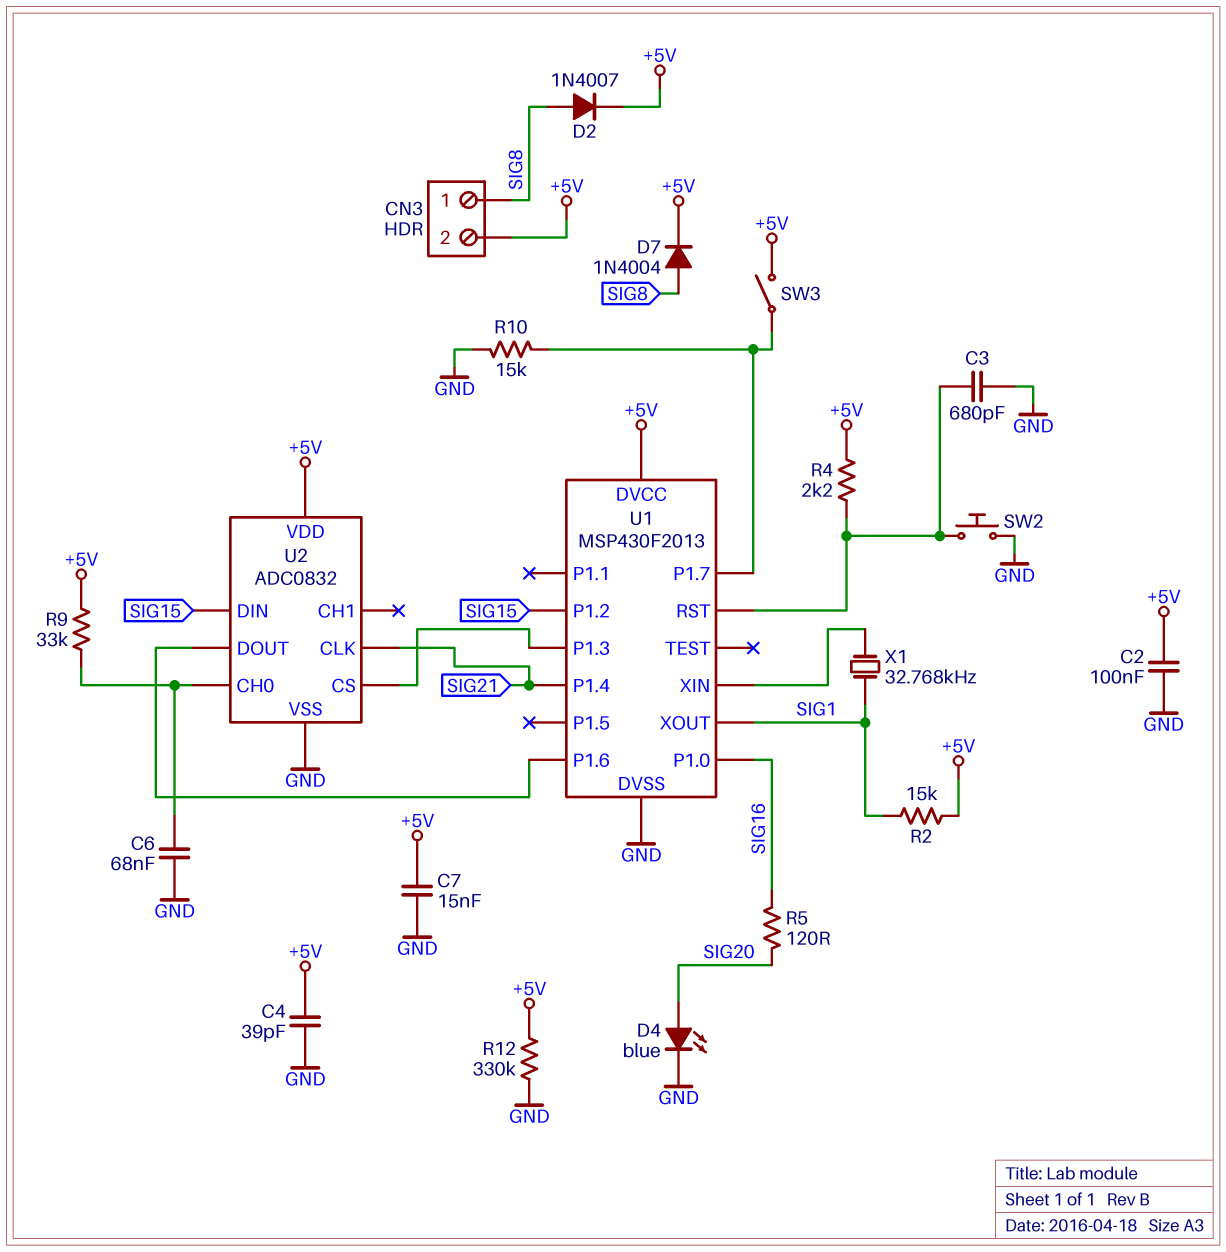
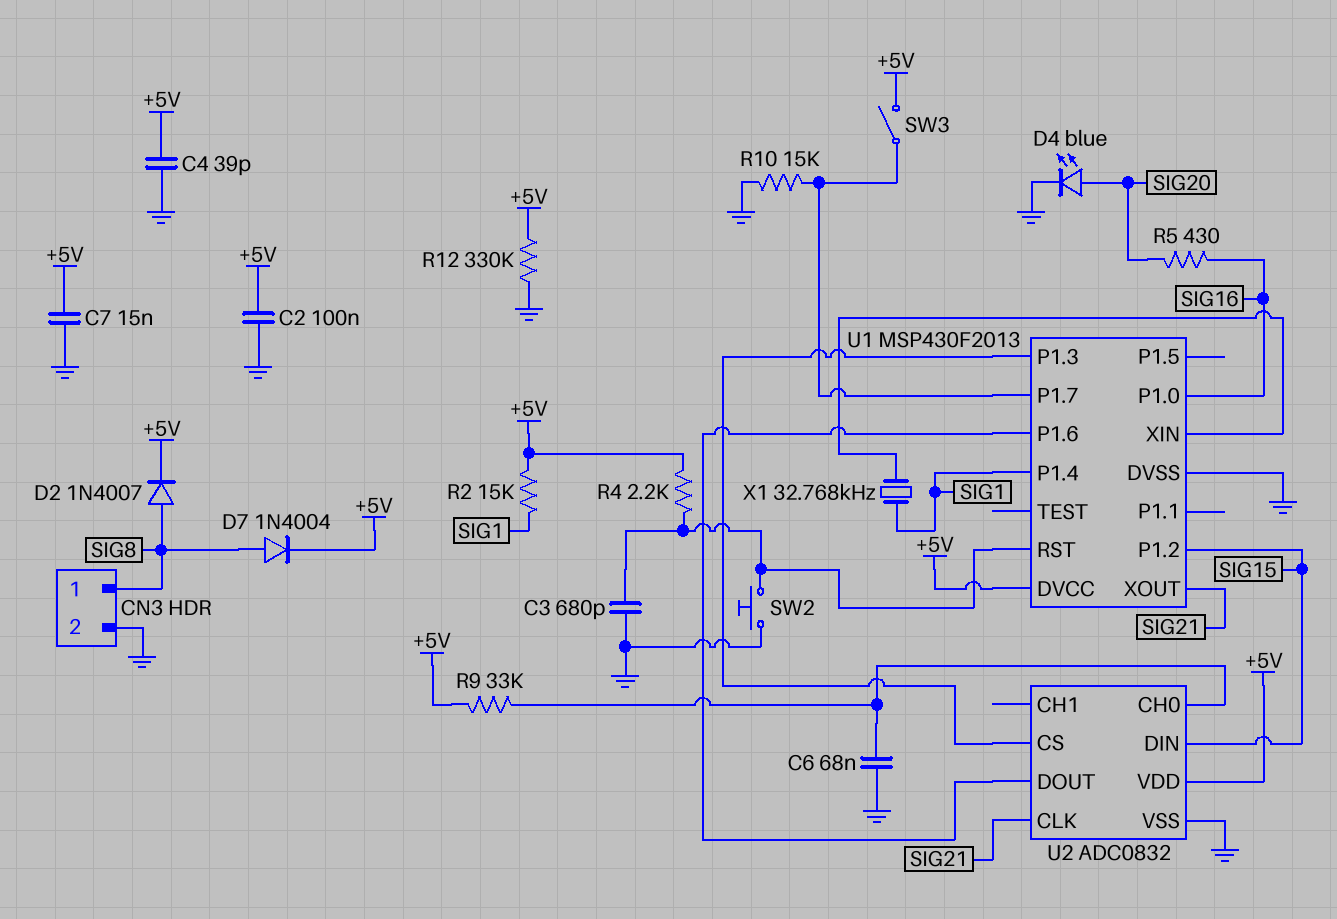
CN3 pin 2: +5V -> GND
R5: 120 (SIG16, SIG20) -> 430 (SIG16, SIG20)
U1 pin P1.4: SIG21 -> SIG1
U1 pin XOUT: SIG1 -> SIG21

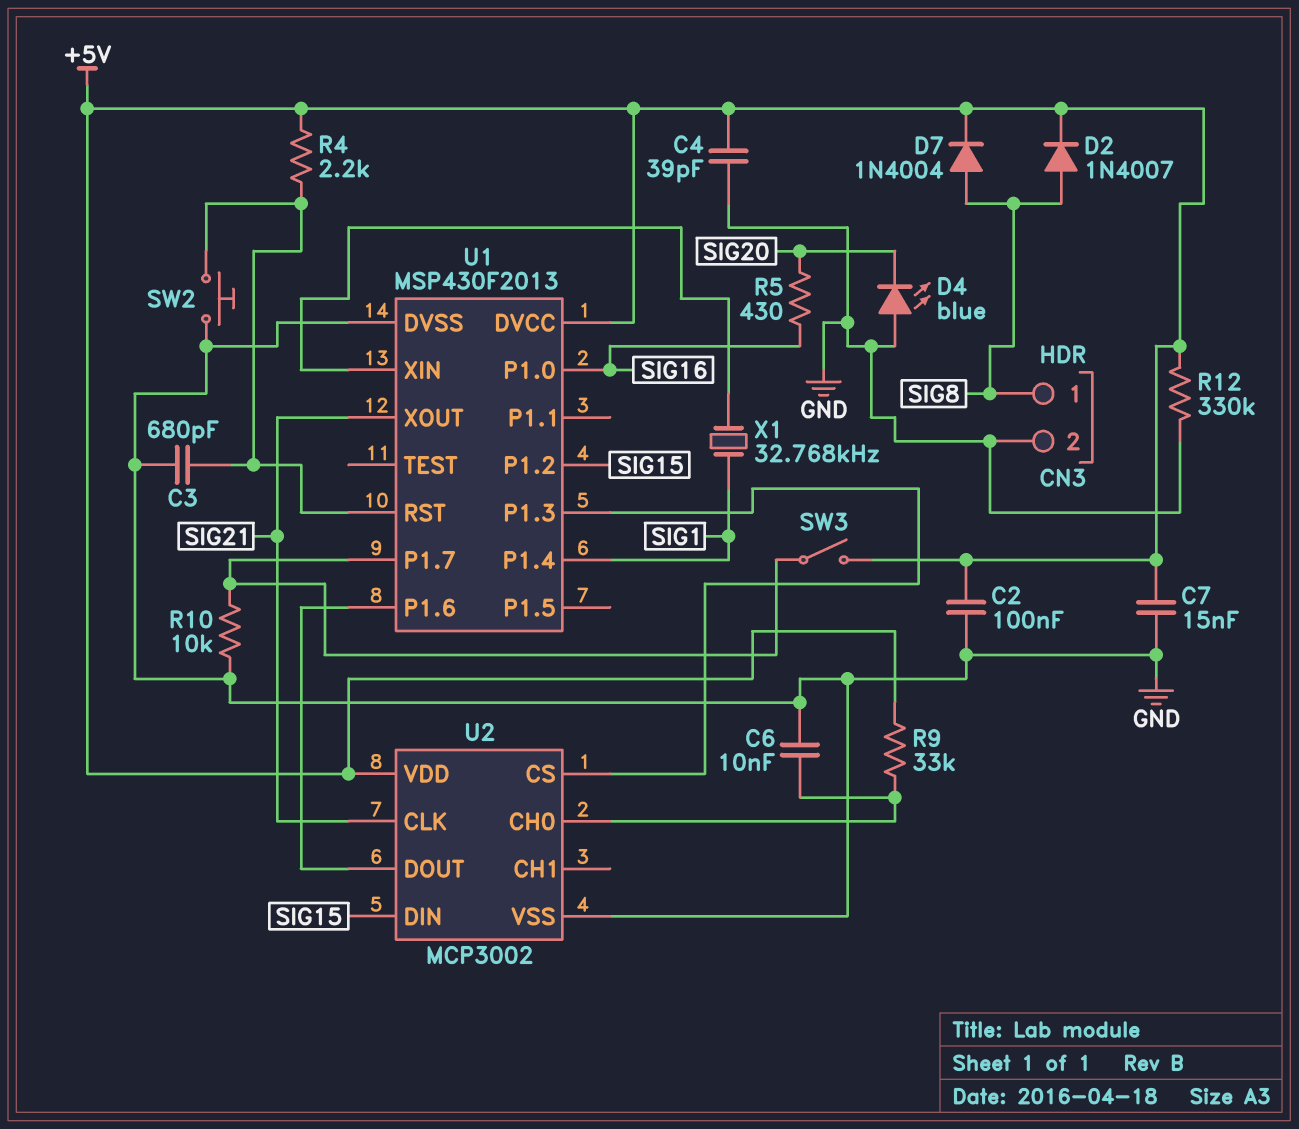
C6: 68nF (GND, U2/CH0) -> 10nF (GND, U2/CH0)
D4: LED blue (A SIG20, K GND) -> LED blue (A GND, K SIG20)
R2: 15k (+5V, SIG1) -> none
R10: 15k (GND, U1/P1.7) -> 10k (GND, U1/P1.7)
U2: ADC0832 -> MCP3002

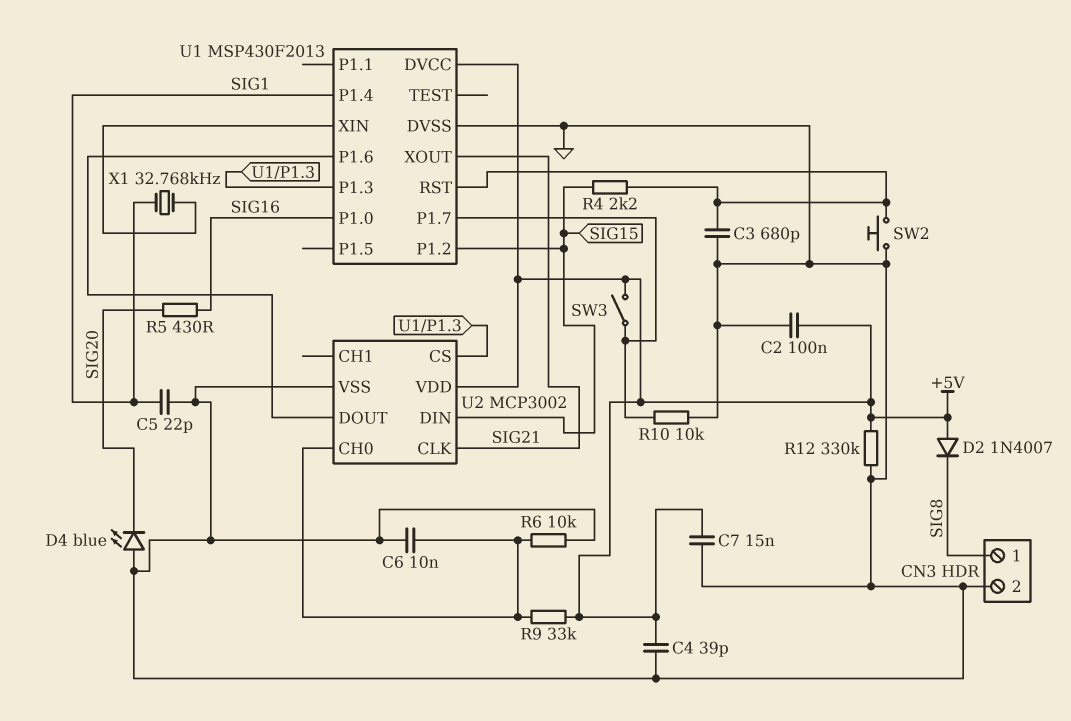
C5: none -> 22pF (GND, SIG1)
D2: diode 1N4007 (A SIG8, K +5V) -> diode 1N4007 (A +5V, K SIG8)
D7: diode 1N4004 (A SIG8, K +5V) -> none
R4: 2.2k (+5V, U1/RST) -> 2.2k (SIG15, U1/RST)
R6: none -> 10k (GND, U2/CH0)

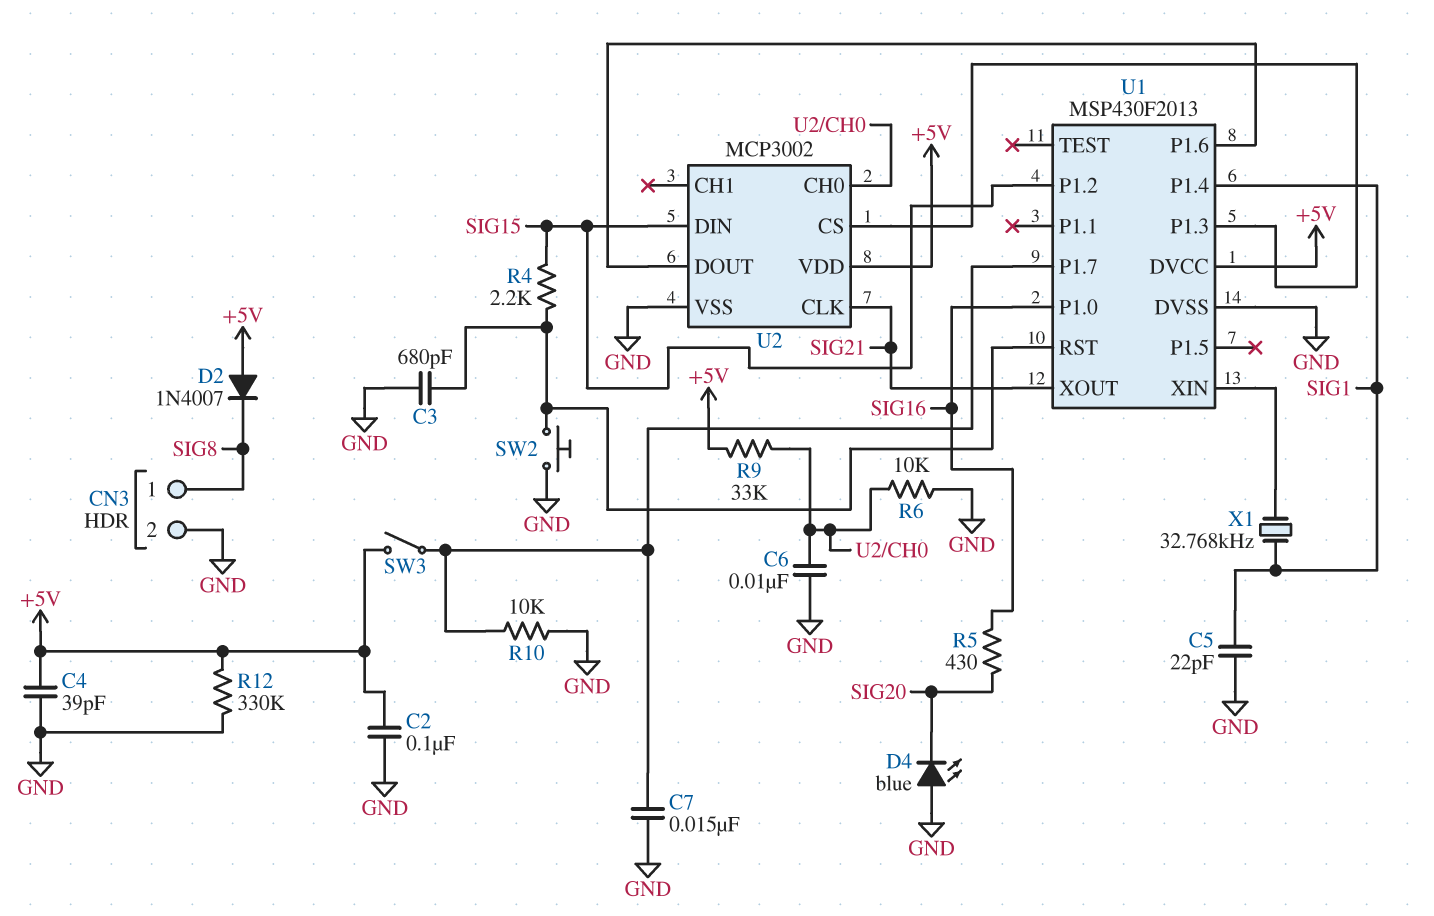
C7: 15nF (+5V, GND) -> 15nF (GND, U1/P1.7)

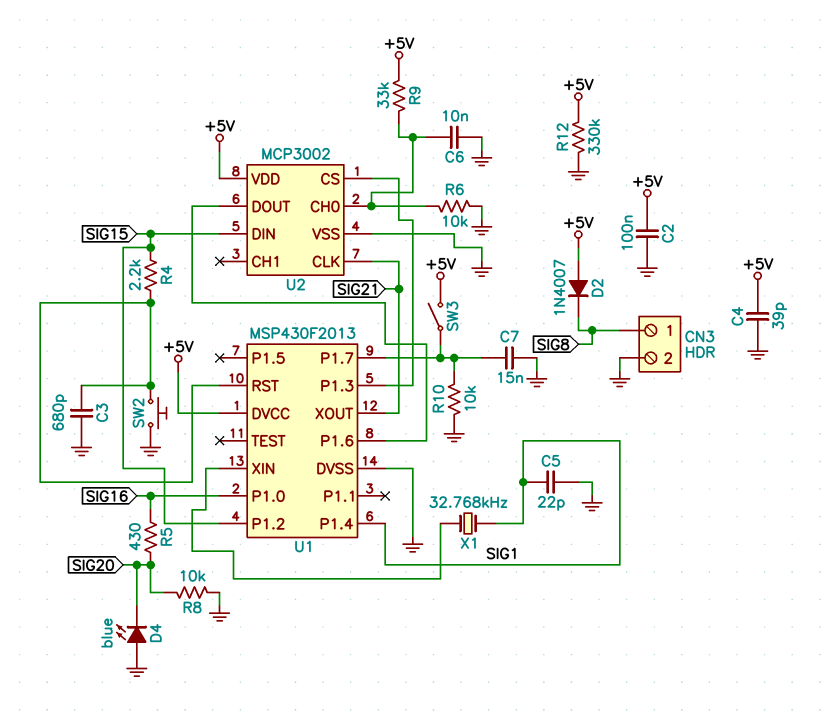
R8: none -> 10k (GND, SIG20)

